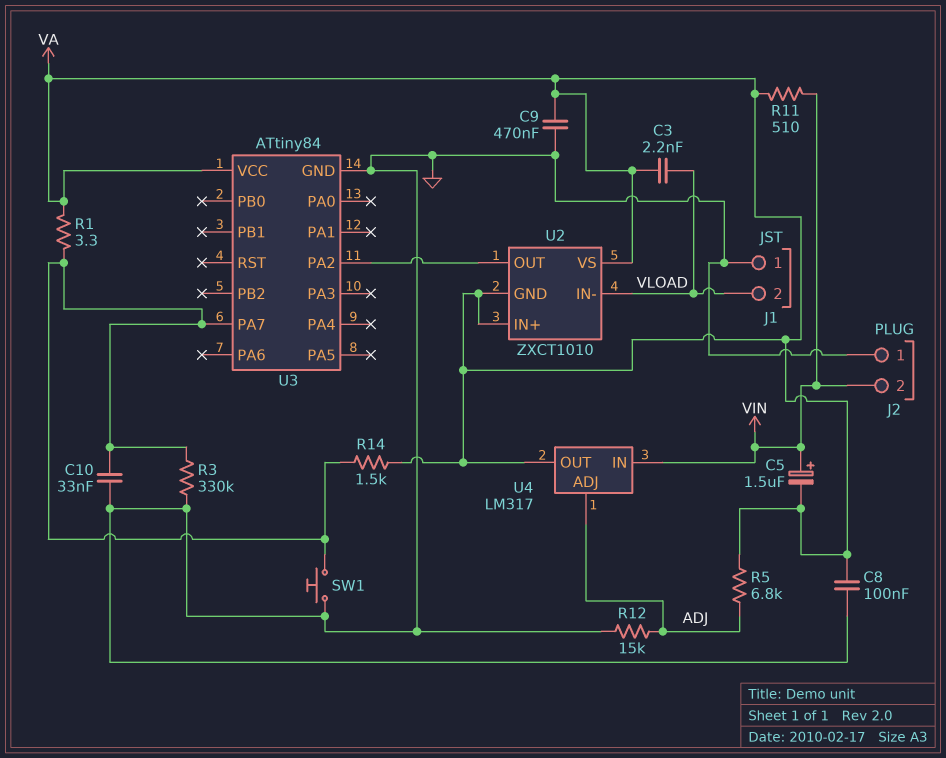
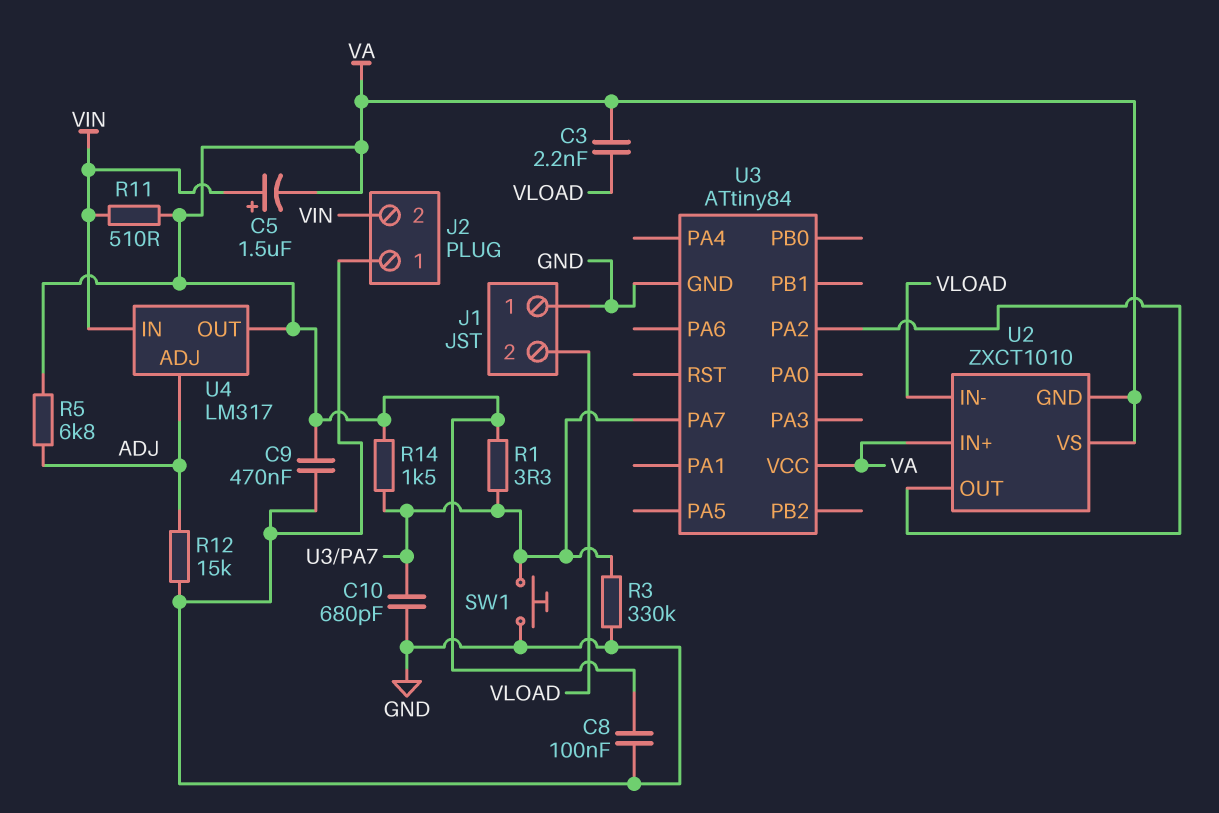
C10: 33nF (GND, U3/PA7) -> 680pF (GND, U3/PA7)

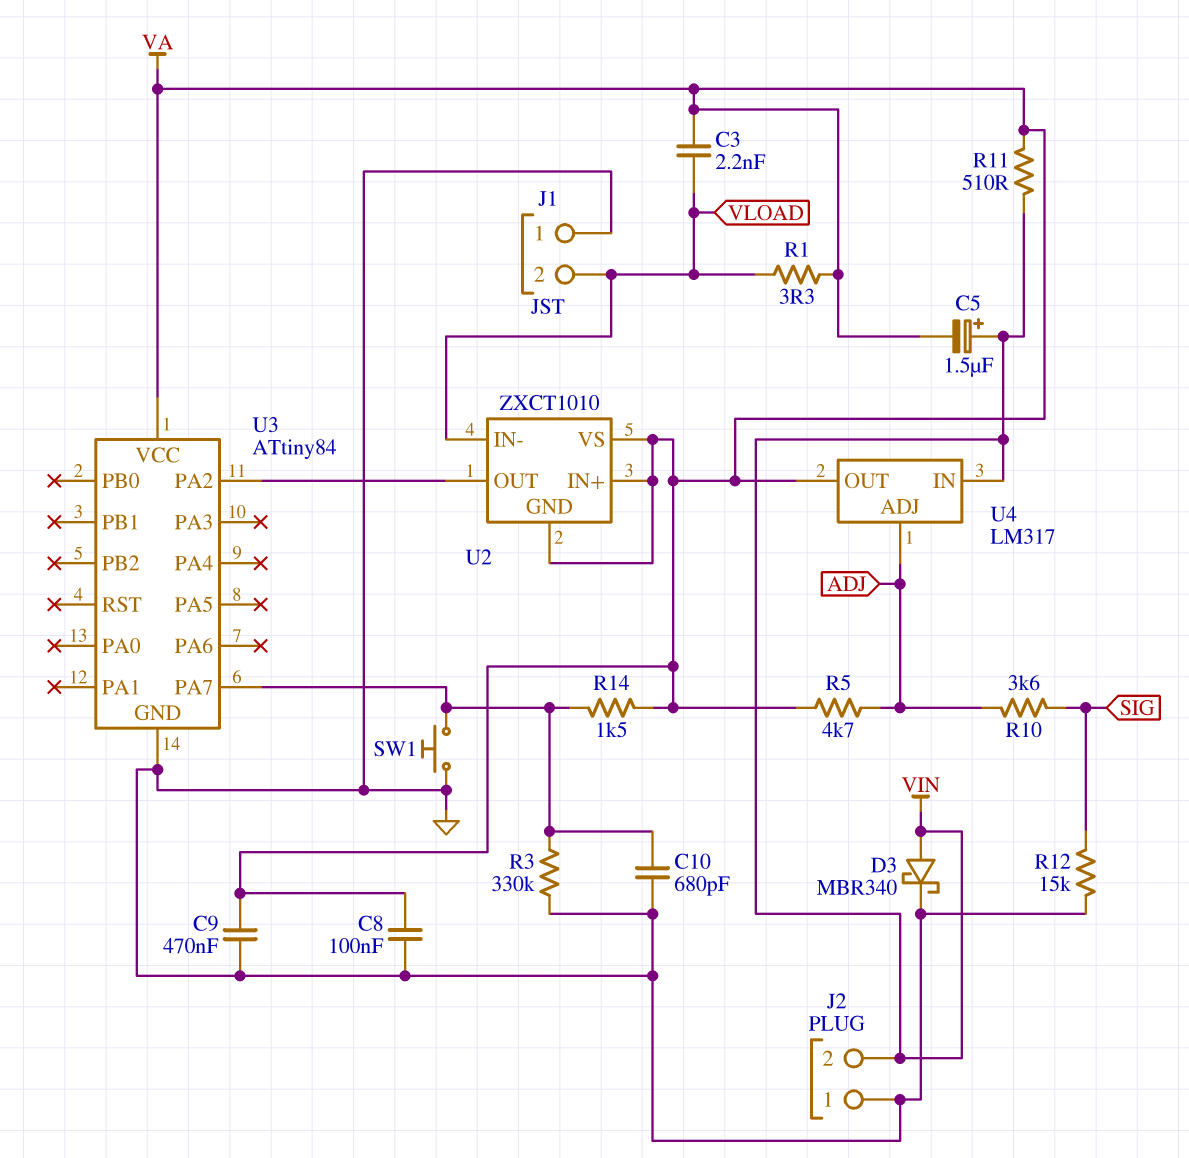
D3: none -> schottky MBR340 (A VIN, K GND)
R1: 3.3 (U3/PA7, VA) -> 3.3 (VA, VLOAD)
R5: 6.8k (ADJ, VA) -> 4.7k (ADJ, VA)
R10: none -> 3.6k (ADJ, SIG)
R12: 15k (ADJ, GND) -> 15k (GND, SIG)

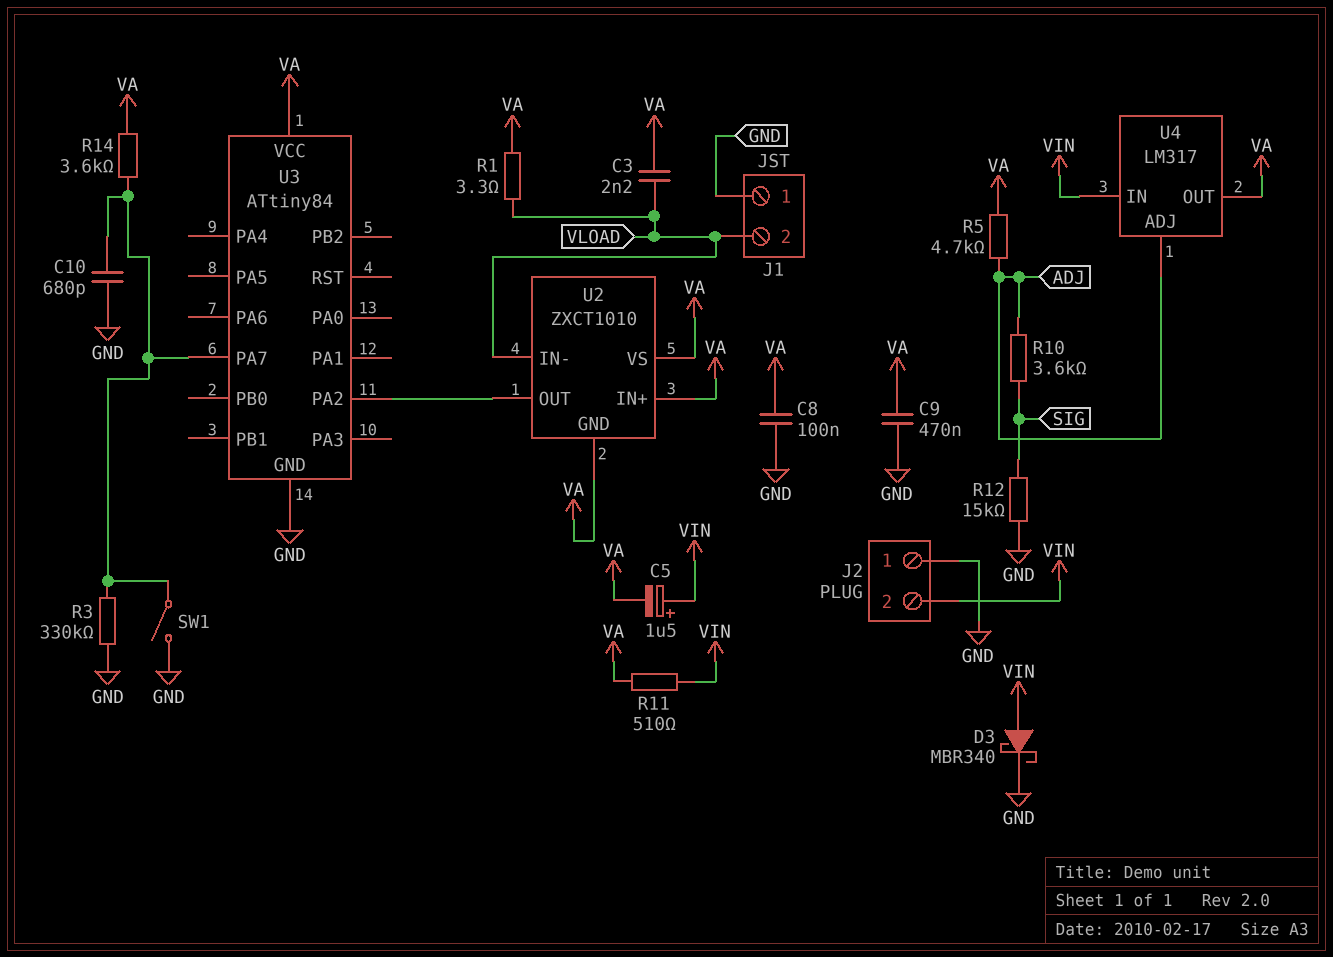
R14: 1.5k (U3/PA7, VA) -> 3.6k (U3/PA7, VA)
SW1: button (GND, U3/PA7) -> switch (GND, U3/PA7)

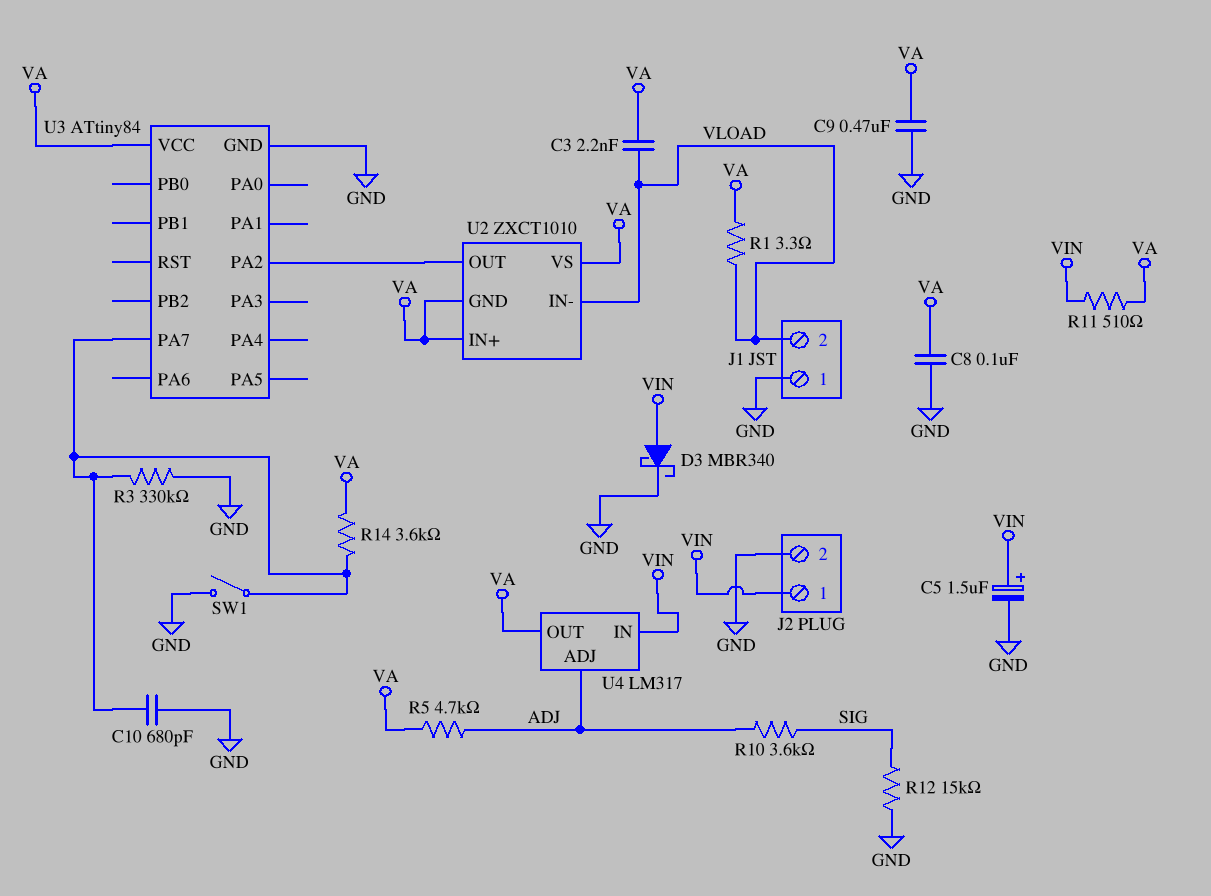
C5: 1.5uF (plus VIN, minus VA) -> 1.5uF (plus VIN, minus GND)
J2 pin 1: GND -> VIN
J2 pin 2: VIN -> GND

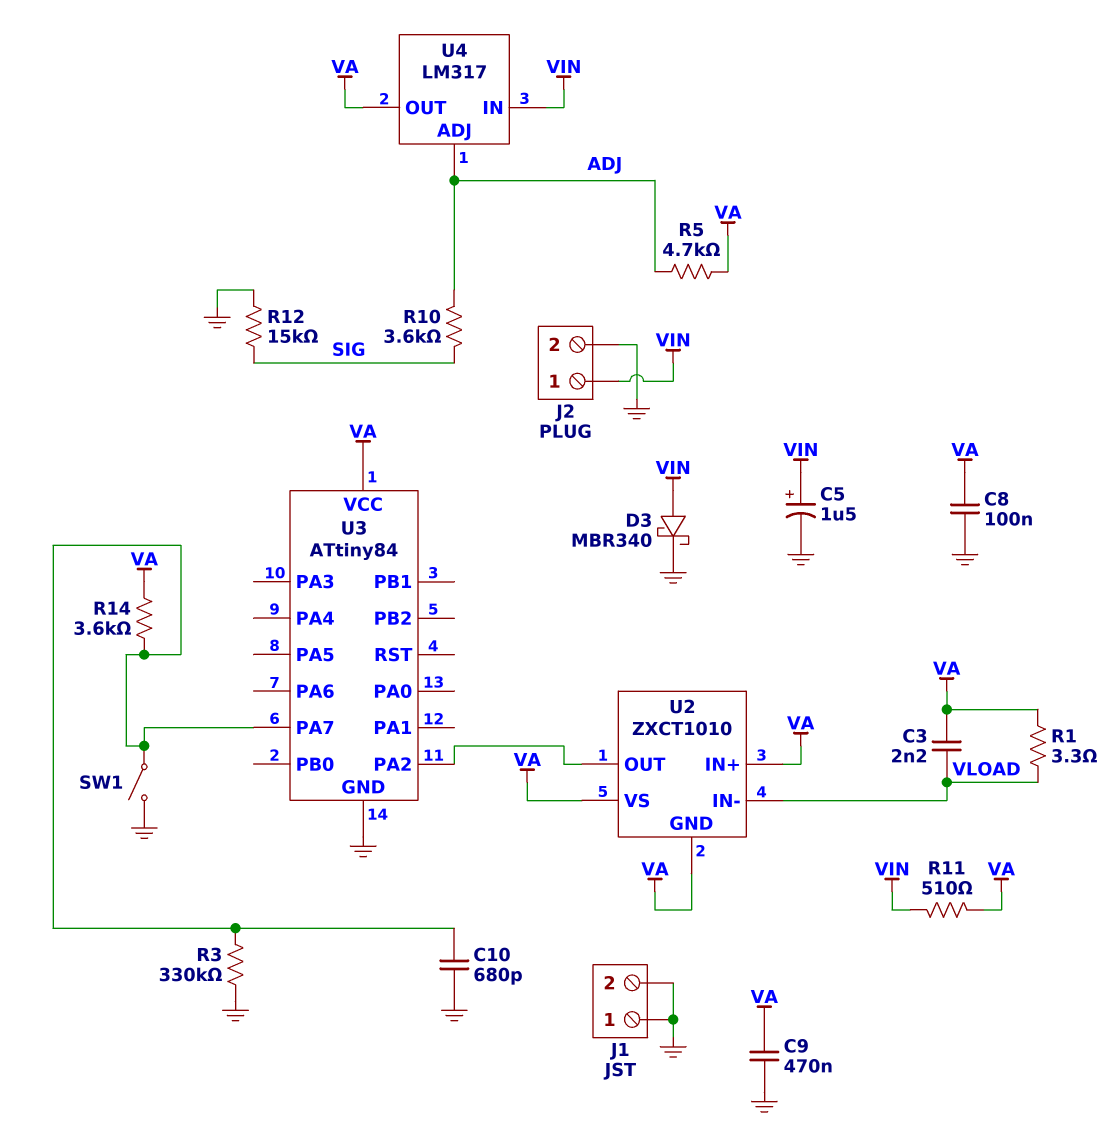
J1 pin 2: VLOAD -> GND

